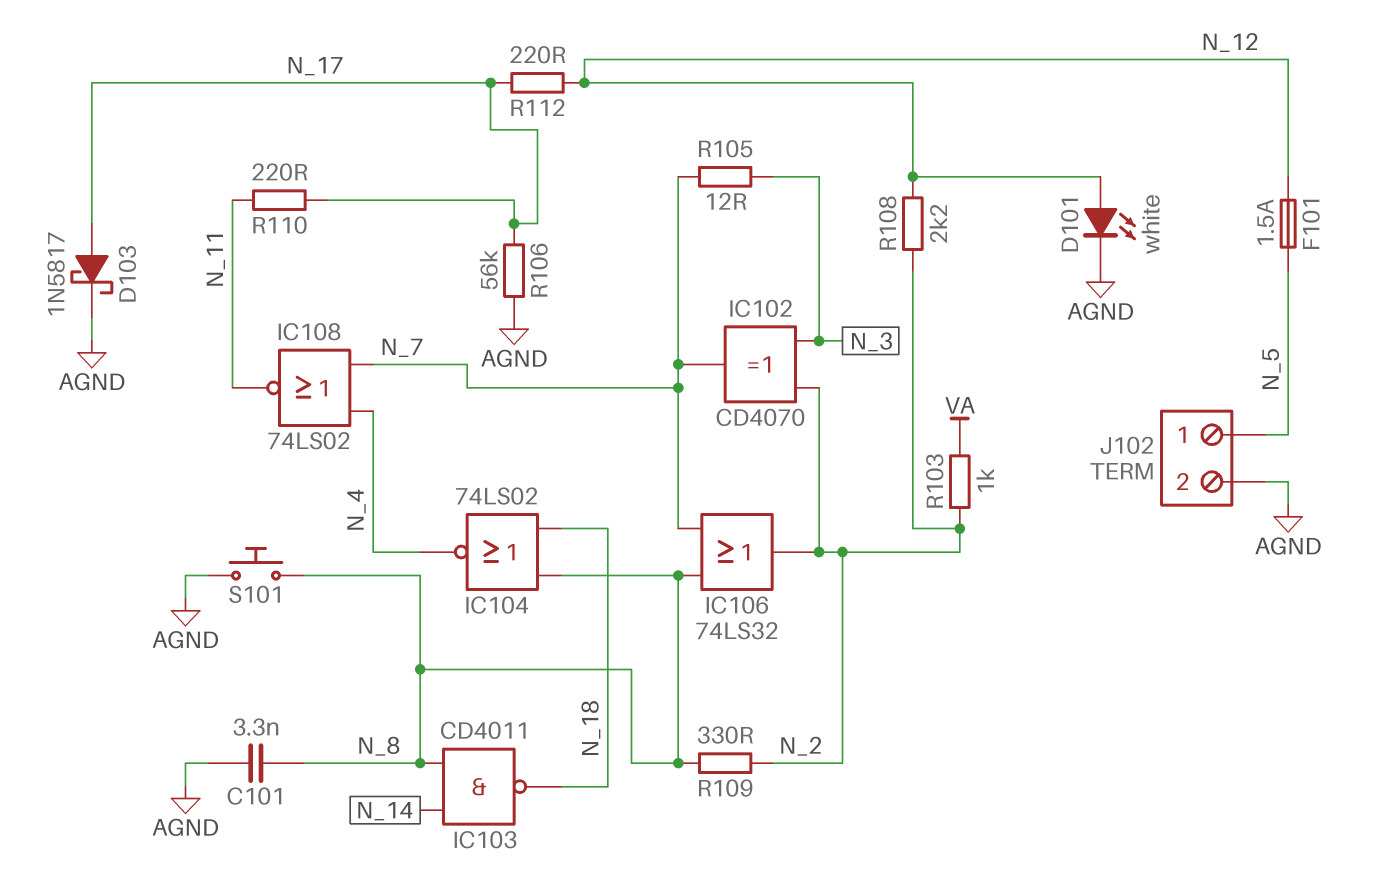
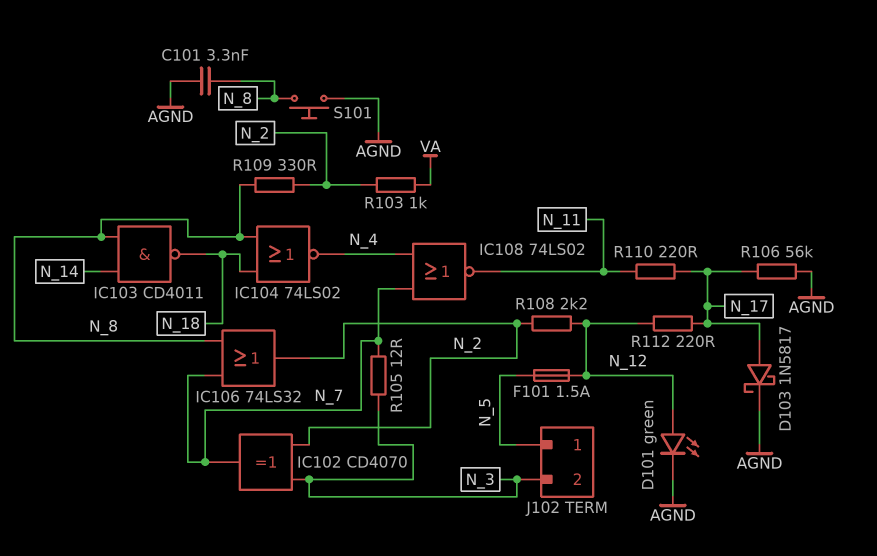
D101: LED white (A N_12, K AGND) -> LED green (A N_12, K AGND)
J102 pin 2: AGND -> N_3

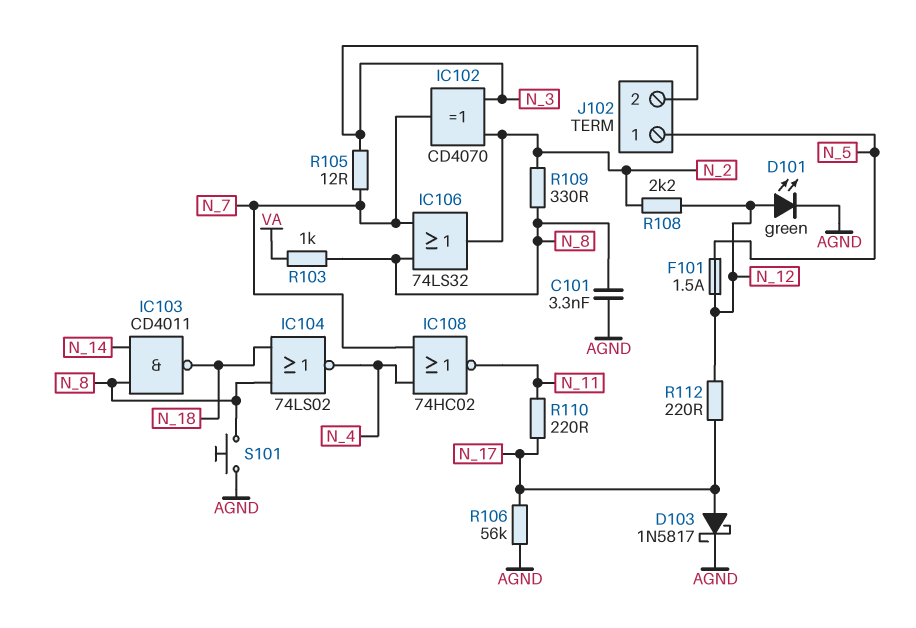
IC108: NOR 74LS02 (in N_4, in N_7, out N_11) -> NOR 74HC02 (in N_4, in N_7, out N_11)
R103: 1k (N_2, VA) -> 1k (N_8, VA)

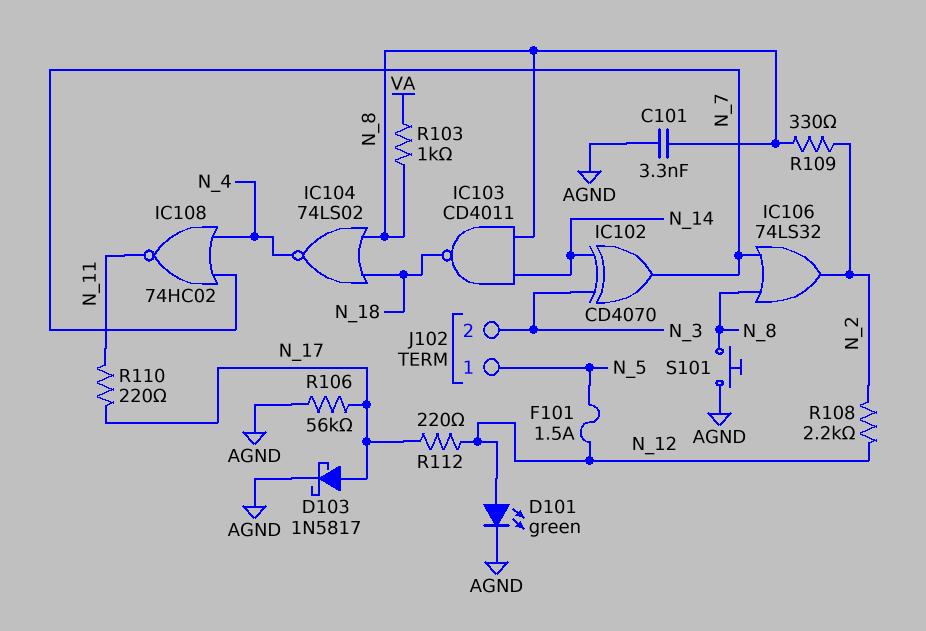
IC102: XOR CD4070 (in N_2, in N_3, out N_7) -> XOR CD4070 (in N_3, in N_14, out N_7)
R105: 12 (N_3, N_7) -> none

